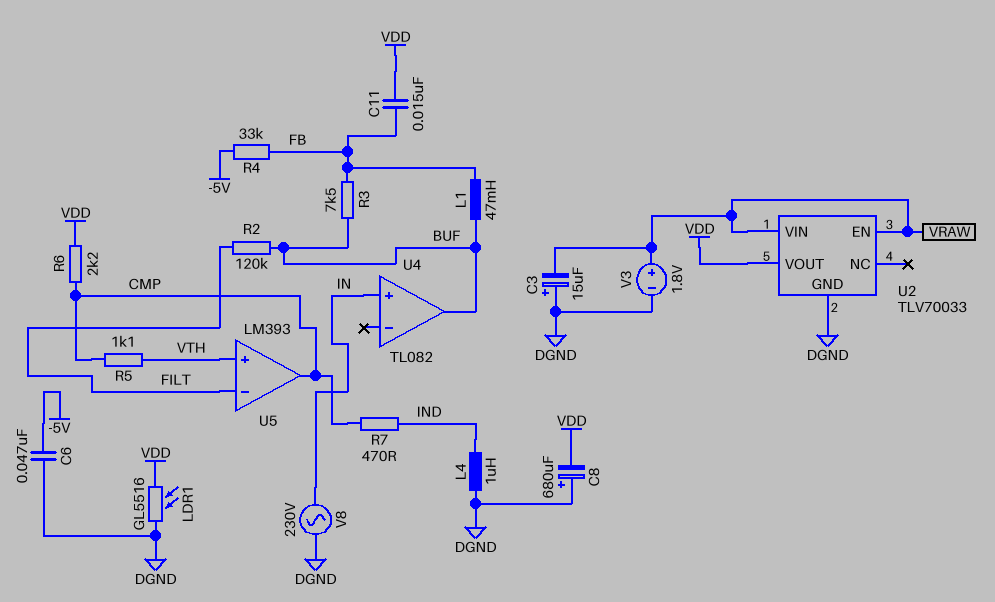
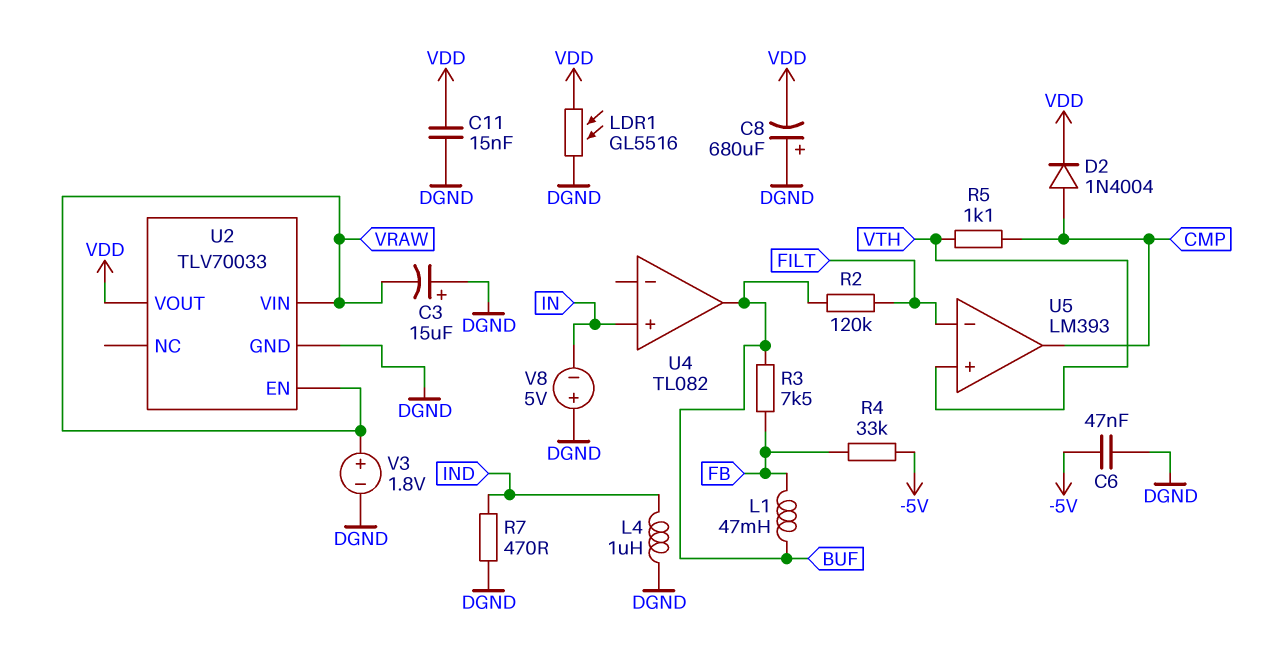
C11: 15nF (FB, VDD) -> 15nF (DGND, VDD)
D2: none -> diode 1N4004 (A CMP, K VDD)
R6: 2.2k (CMP, VDD) -> none
R7: 470 (CMP, IND) -> 470 (DGND, IND)
V8: AC 230V (DGND, IN) -> 5V (plus DGND, minus IN)

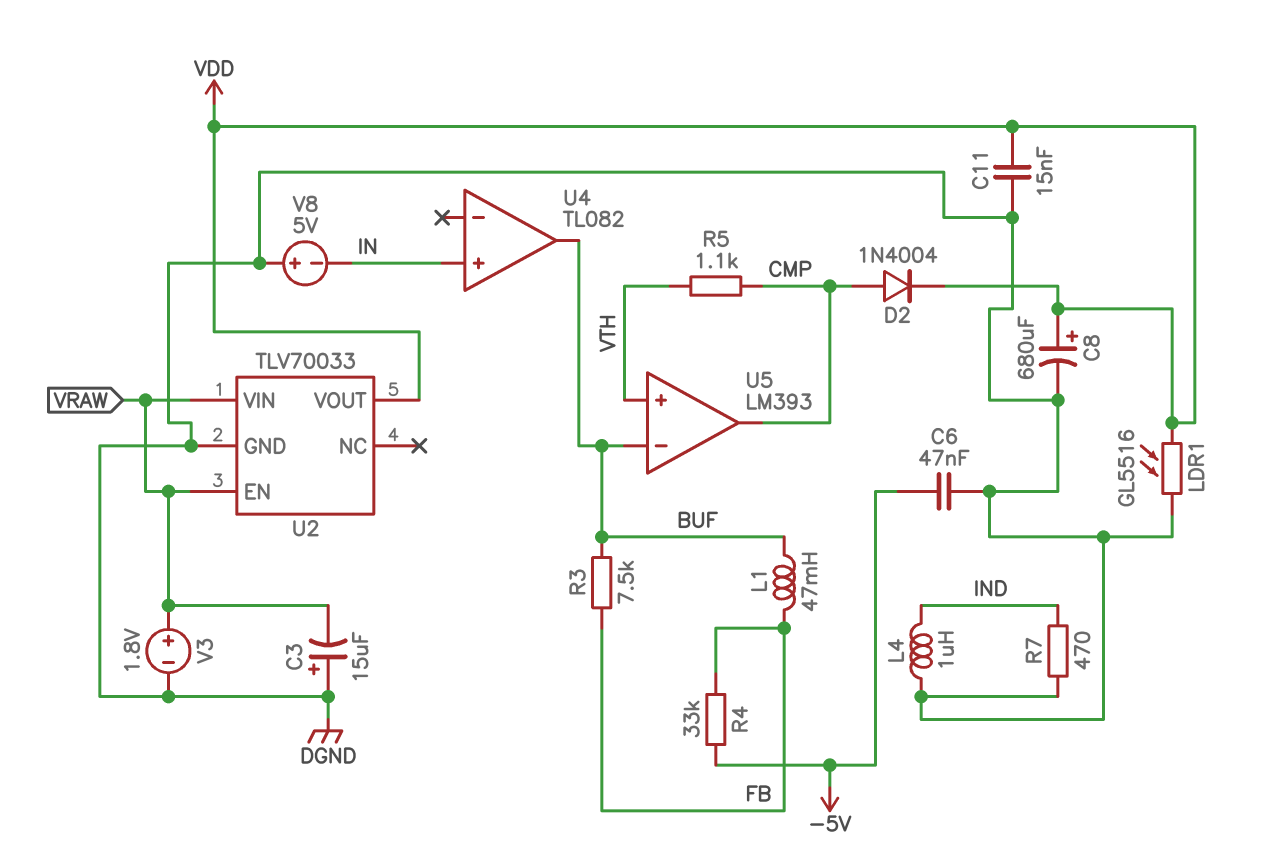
C8: 680uF (plus DGND, minus VDD) -> 680uF (plus VDD, minus DGND)
R2: 120k (BUF, FILT) -> none
U5 pin in-: FILT -> BUF

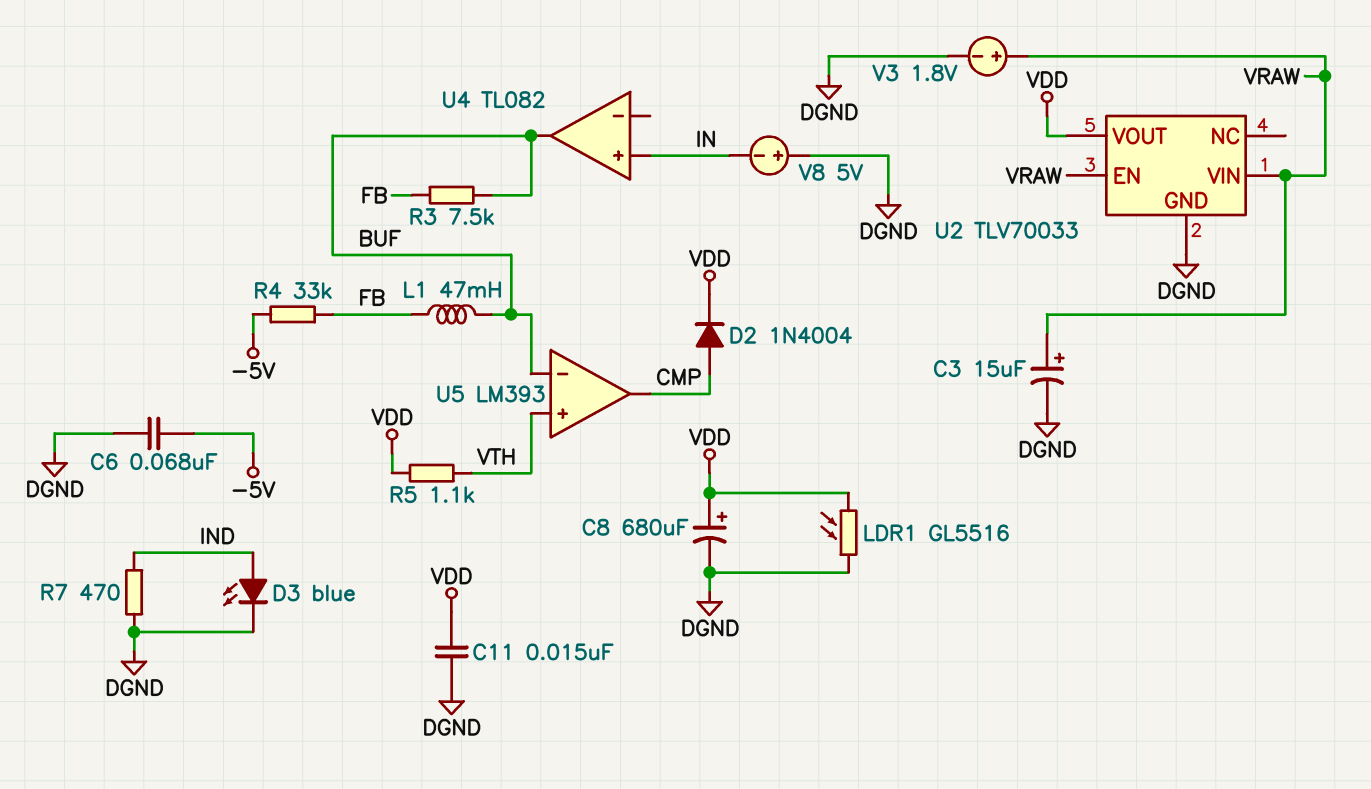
C3: 15uF (plus DGND, minus VRAW) -> 15uF (plus VRAW, minus DGND)
C6: 47nF (-5V, DGND) -> 68nF (-5V, DGND)
D3: none -> LED blue (A IND, K DGND)
L4: 1uH (DGND, IND) -> none
R5: 1.1k (CMP, VTH) -> 1.1k (VDD, VTH)

